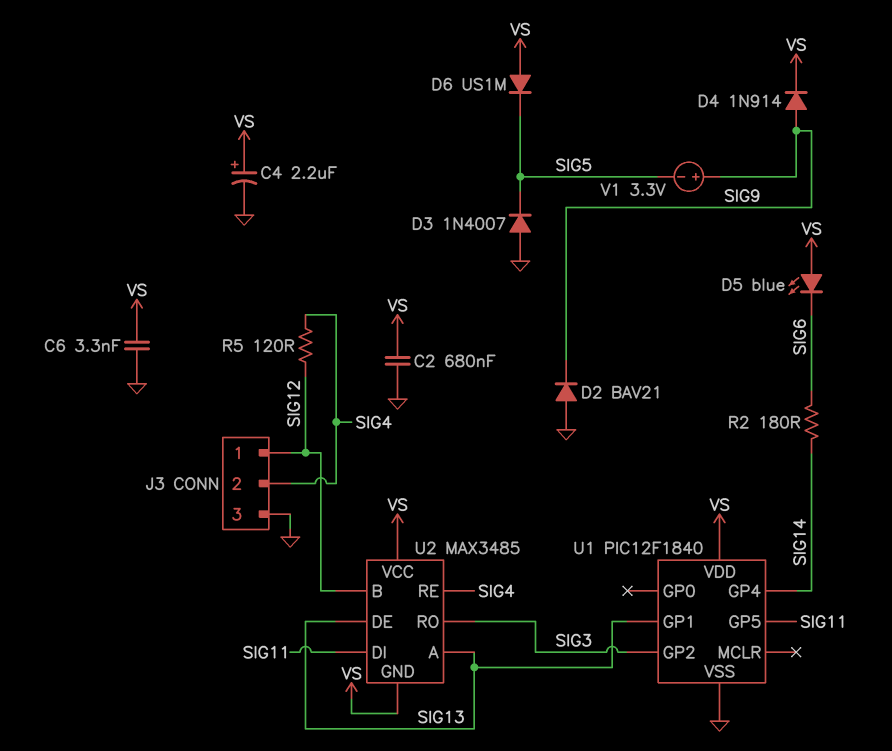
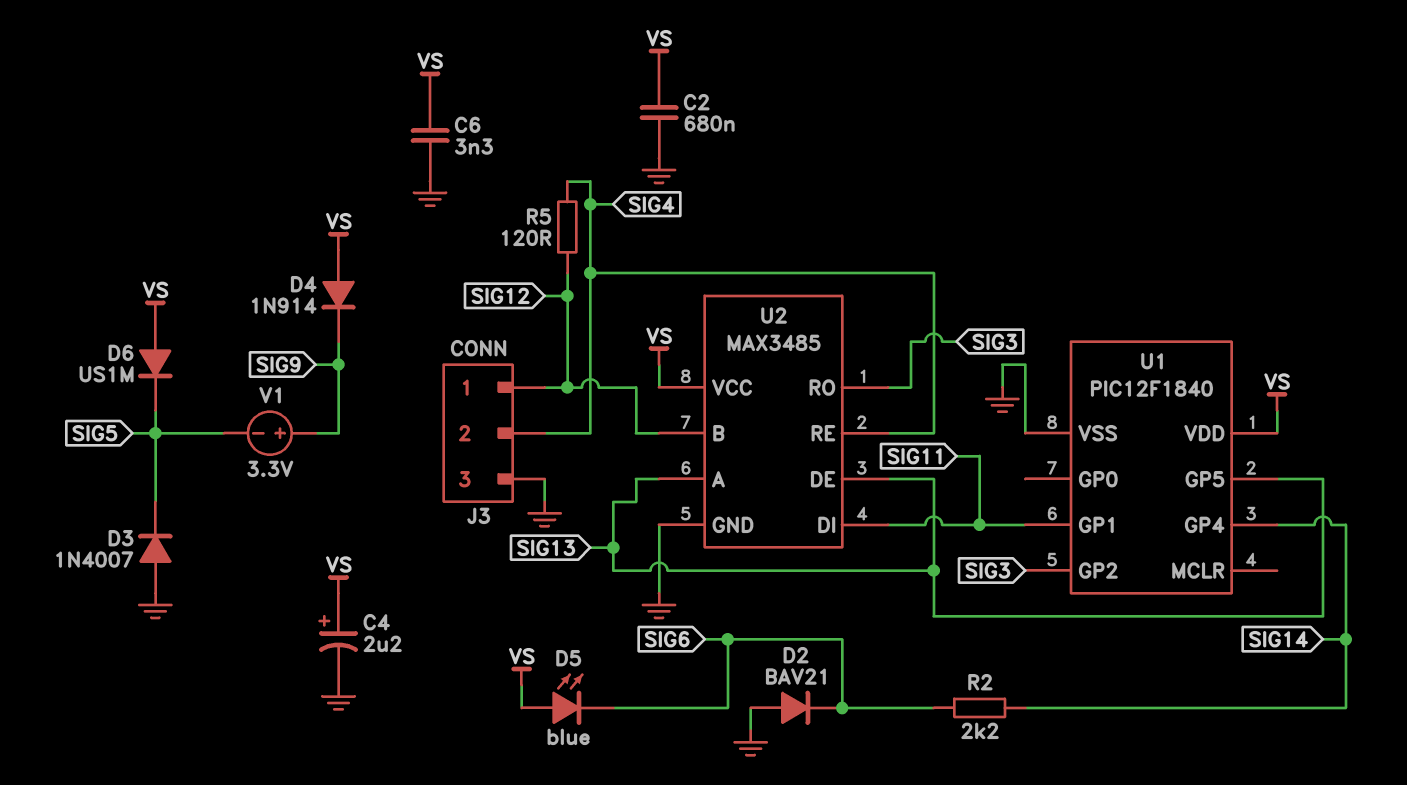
D2: diode BAV21 (A GND, K SIG9) -> diode BAV21 (A GND, K SIG6)
D4: diode 1N914 (A SIG9, K VS) -> diode 1N914 (A VS, K SIG9)
R2: 180 (SIG6, SIG14) -> 2.2k (SIG6, SIG14)
U1 pin GP1: SIG13 -> SIG11
U1 pin GP5: SIG11 -> SIG13
U2 pin GND: VS -> GND

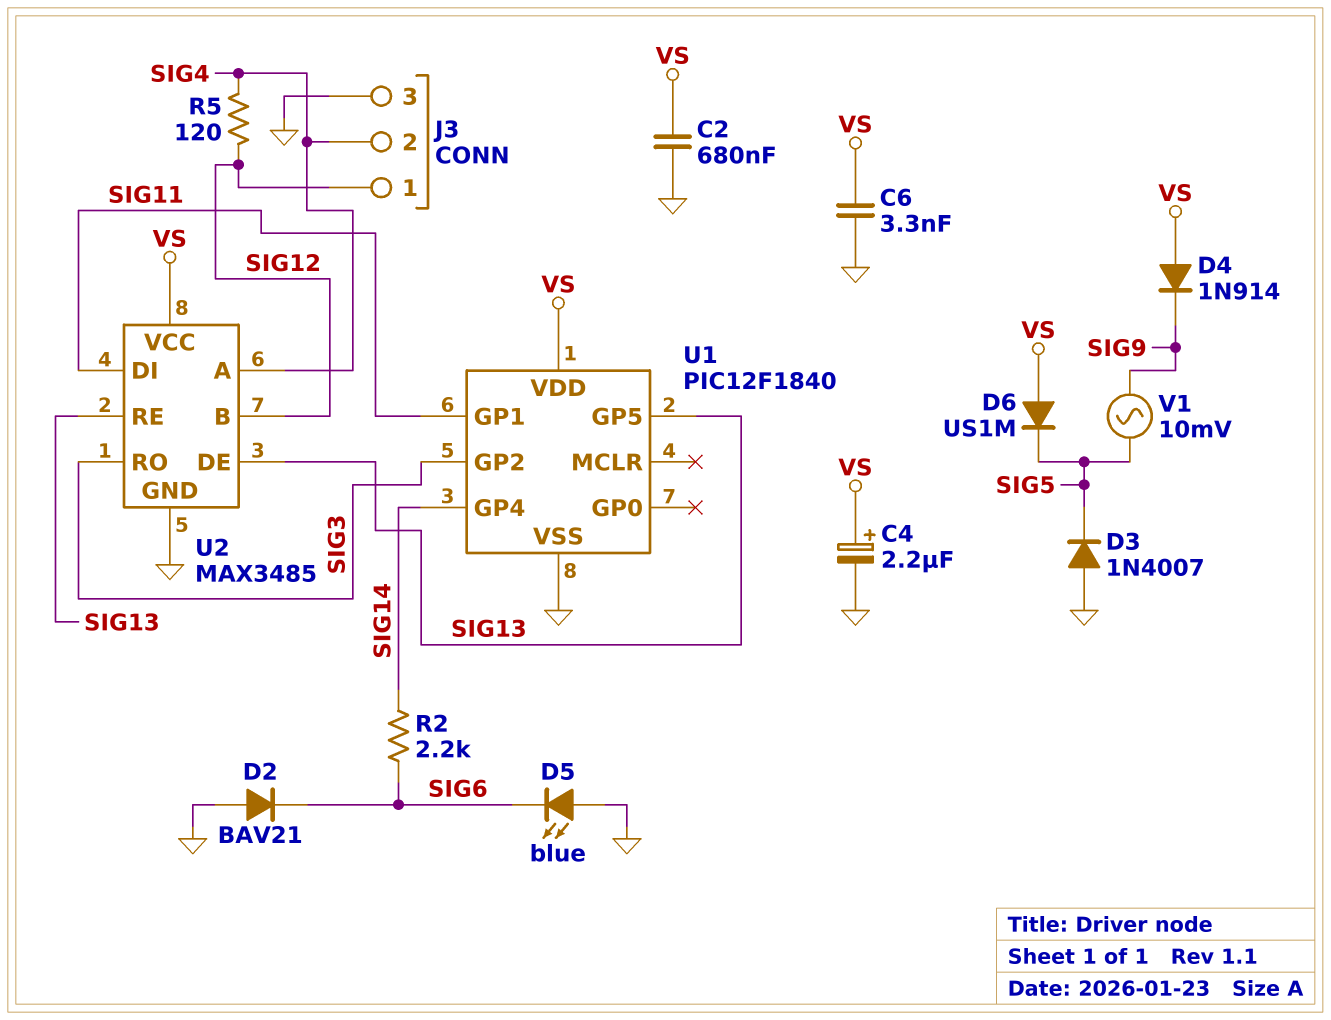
D5: LED blue (A VS, K SIG6) -> LED blue (A GND, K SIG6)
U2 pin A: SIG13 -> SIG4
U2 pin RE: SIG4 -> SIG13
V1: 3.3V (plus SIG9, minus SIG5) -> AC 10mV (SIG5, SIG9)

